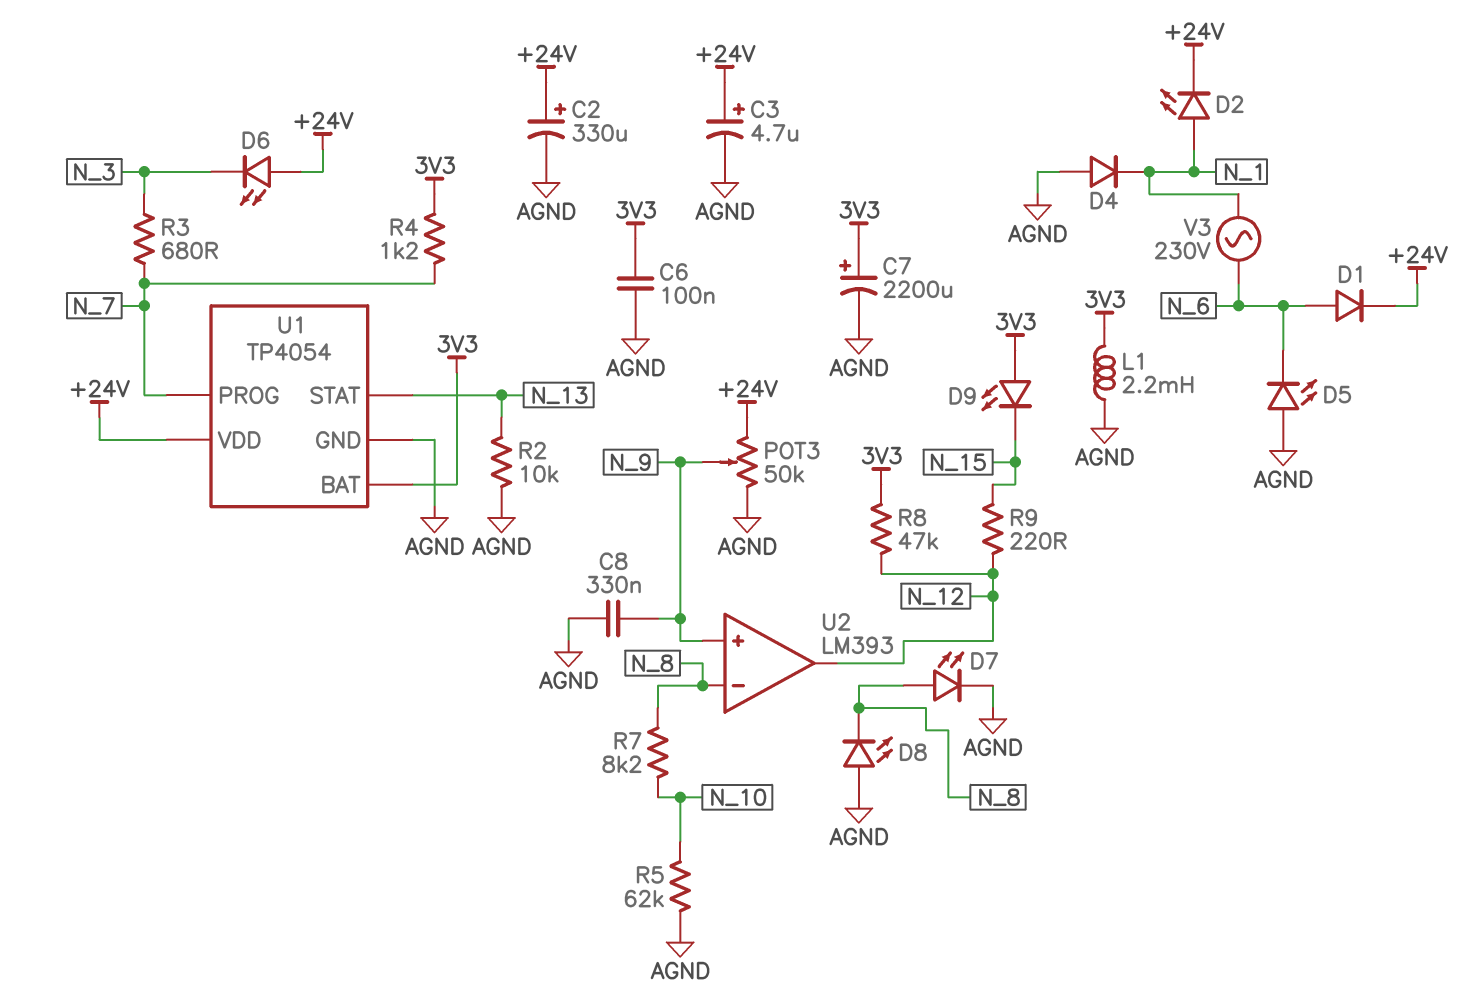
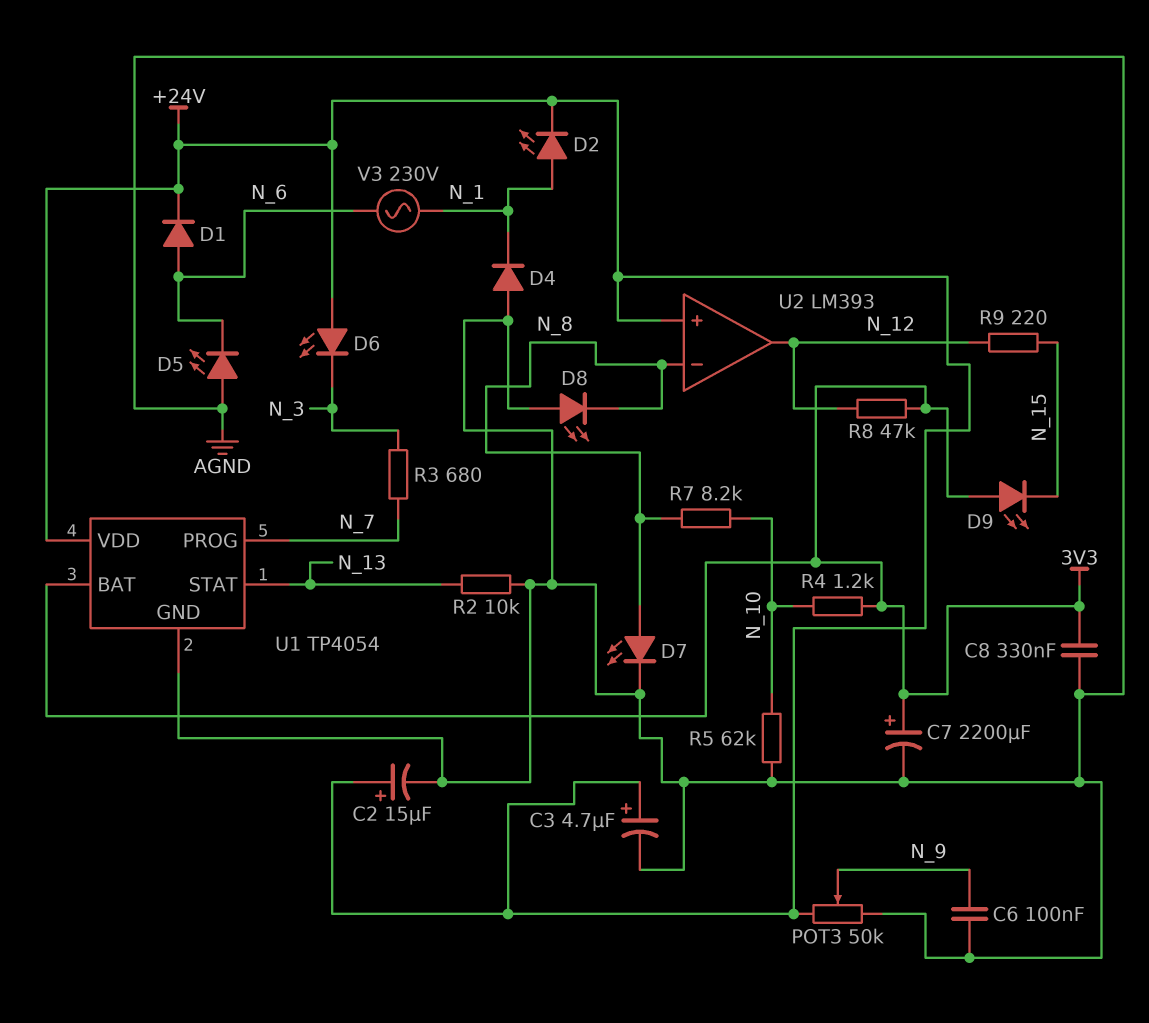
C2: 330uF (plus +24V, minus AGND) -> 15uF (plus +24V, minus AGND)
C6: 100nF (3V3, AGND) -> 100nF (AGND, N_9)
C8: 330nF (AGND, N_9) -> 330nF (3V3, AGND)
L1: 2.2mH (3V3, AGND) -> none
R4: 1.2k (3V3, N_7) -> 1.2k (3V3, N_10)
U2 pin in+: N_9 -> +24V

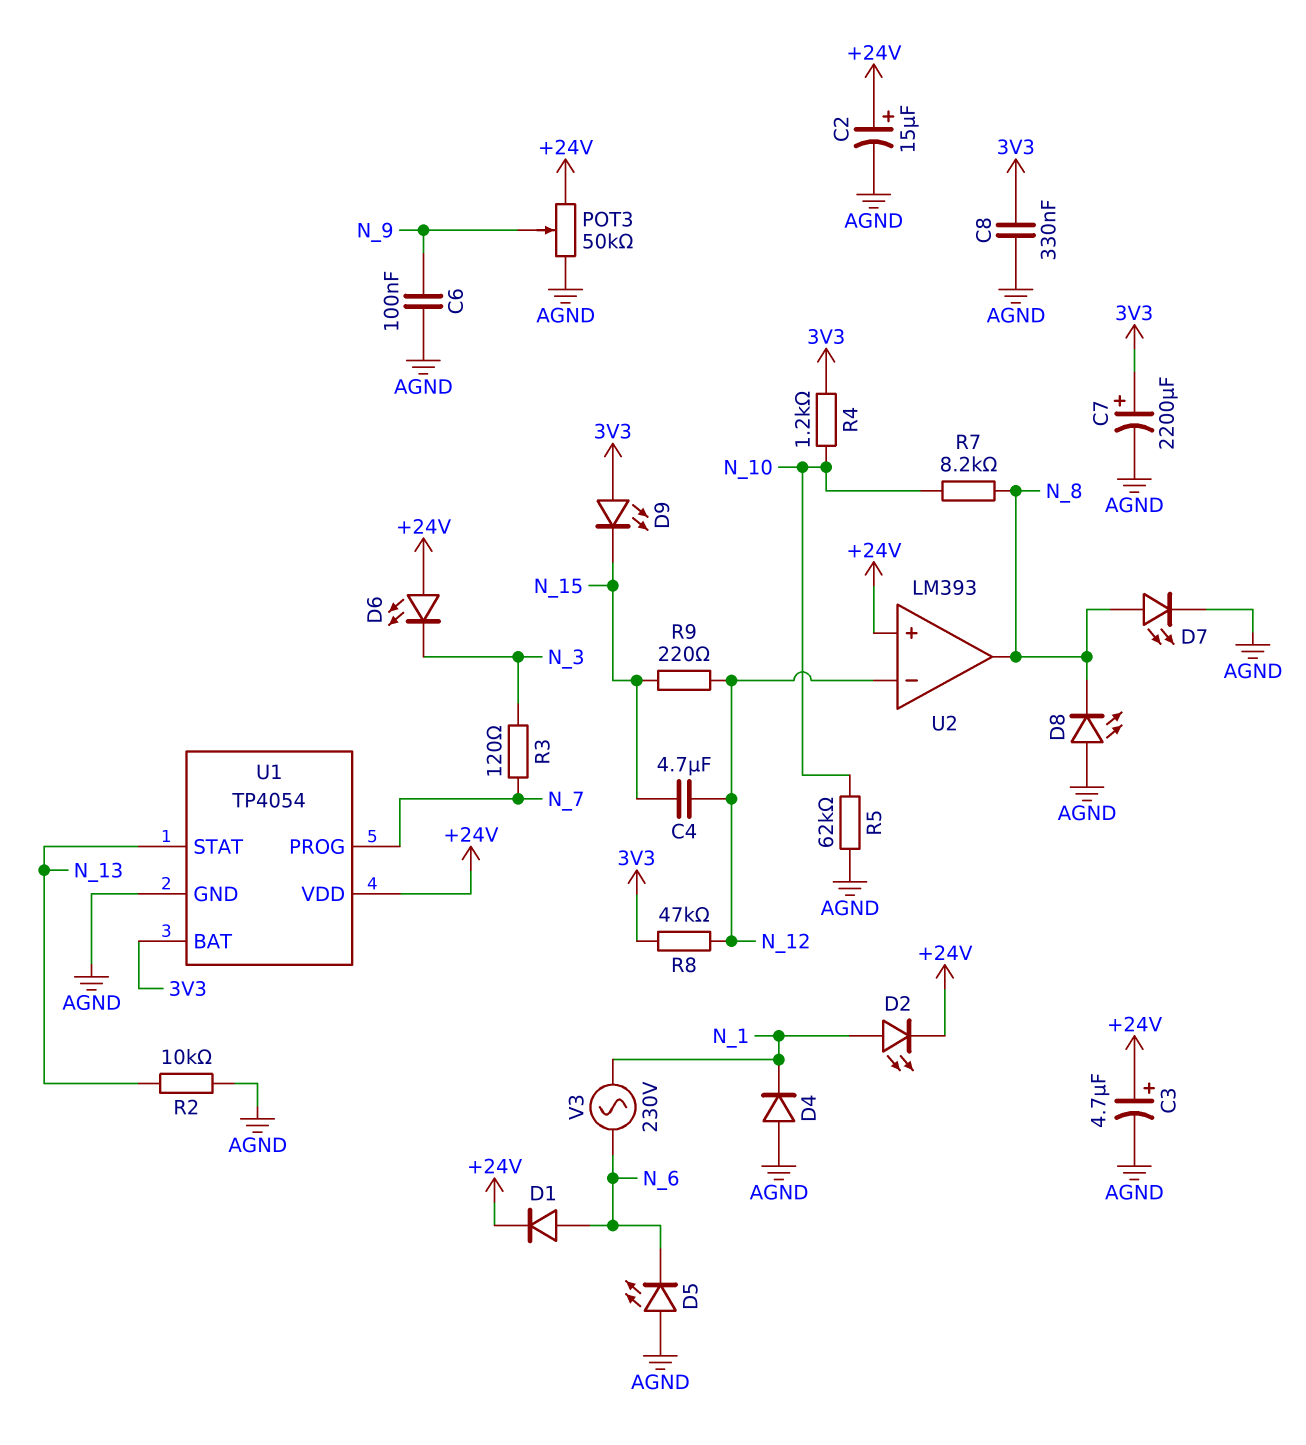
C4: none -> 4.7uF (N_12, N_15)
R3: 680 (N_3, N_7) -> 120 (N_3, N_7)
U2 pin in-: N_8 -> N_12
U2 pin out: N_12 -> N_8

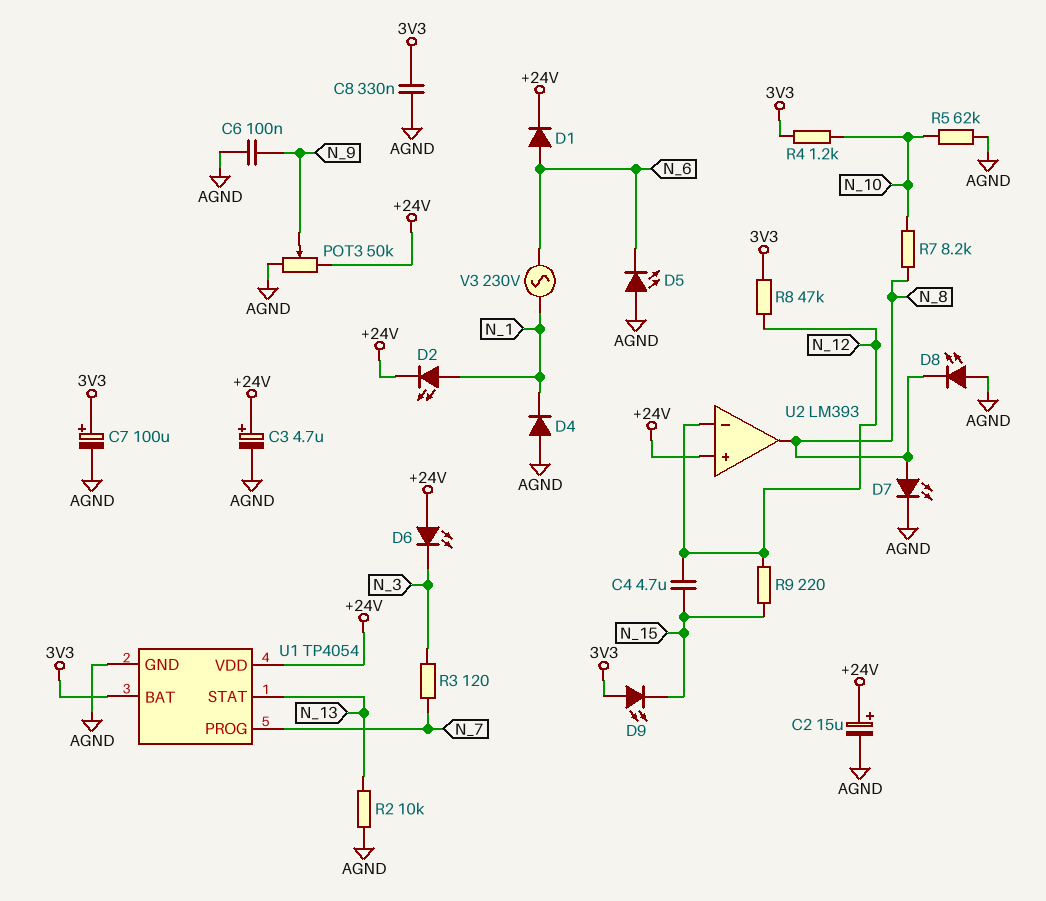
C7: 2200uF (plus 3V3, minus AGND) -> 100uF (plus 3V3, minus AGND)

